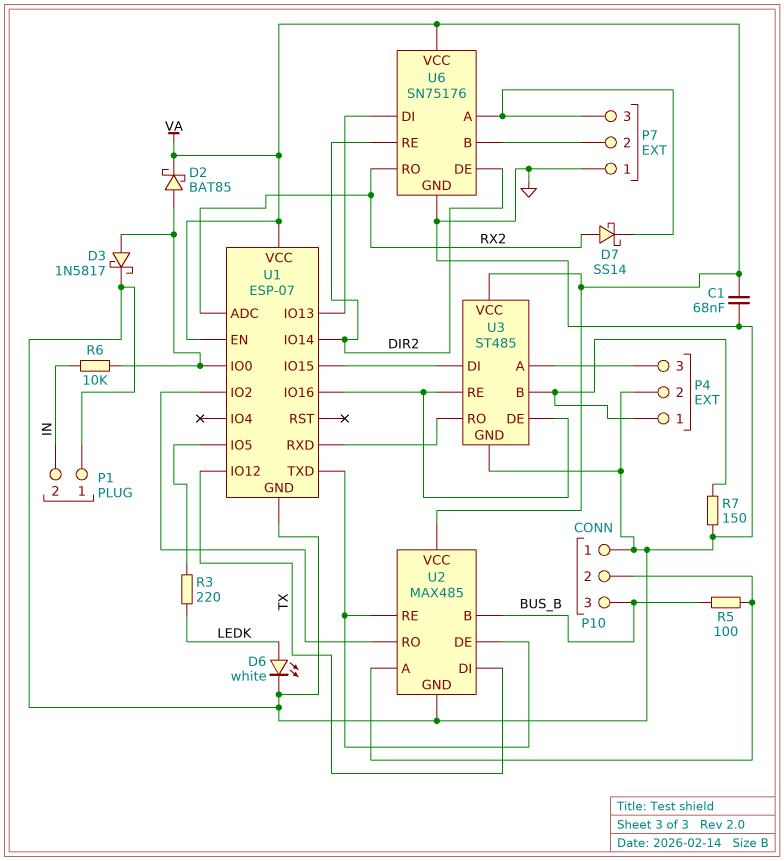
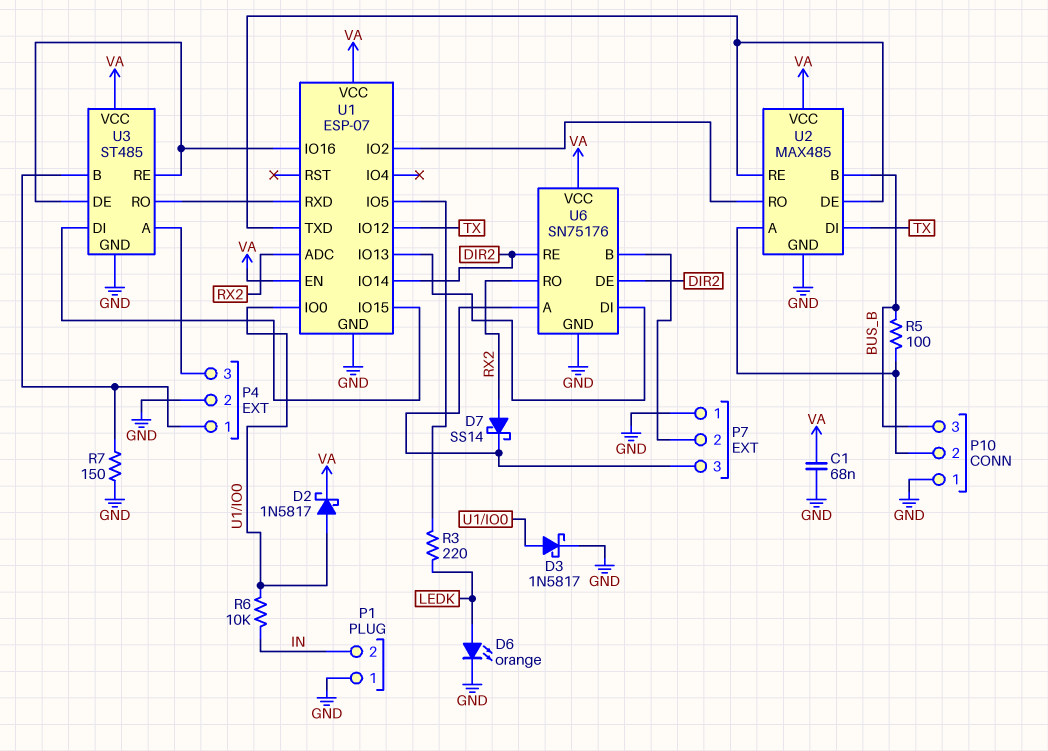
D2: schottky BAT85 (A U1/IO0, K VA) -> schottky 1N5817 (A U1/IO0, K VA)
D6: LED white (A LEDK, K GND) -> LED orange (A LEDK, K GND)

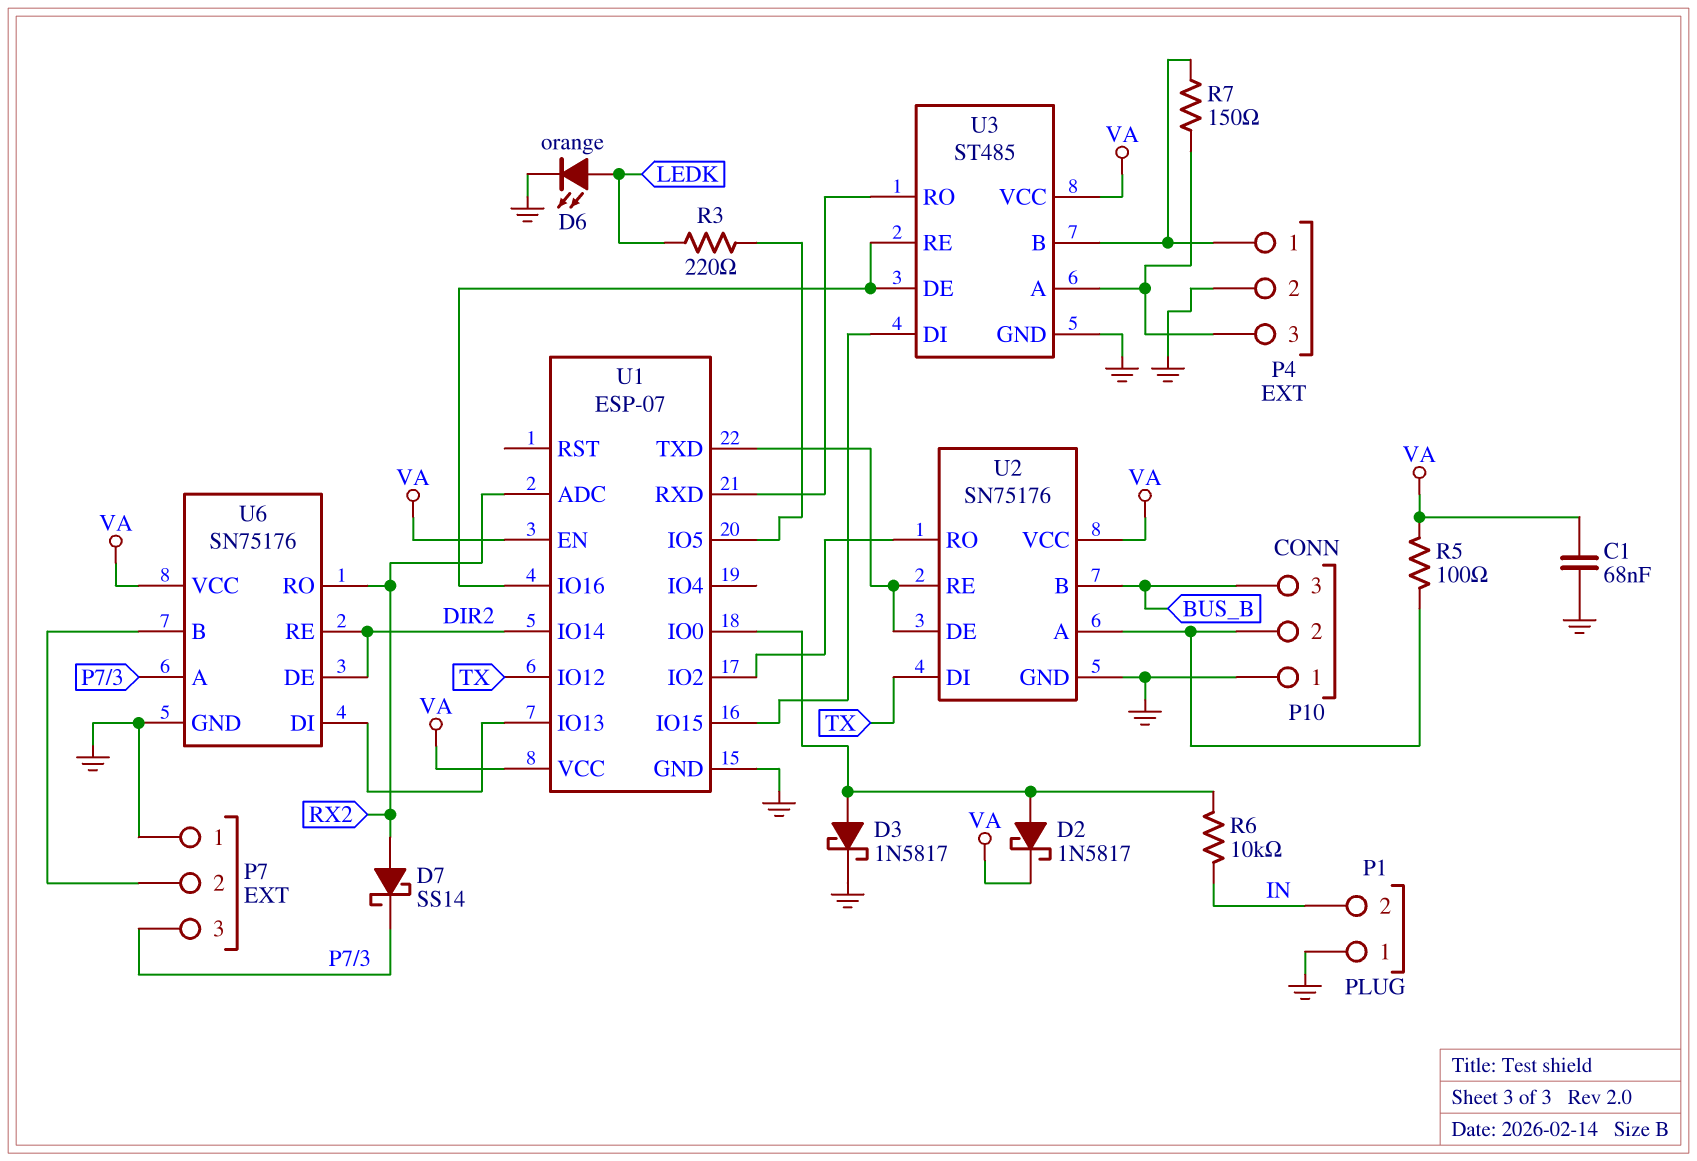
R5: 100 (BUS_B, P10/2) -> 100 (P10/2, VA)
R7: 150 (GND, P4/1) -> 150 (P4/1, P4/3)
U2: MAX485 -> SN75176

